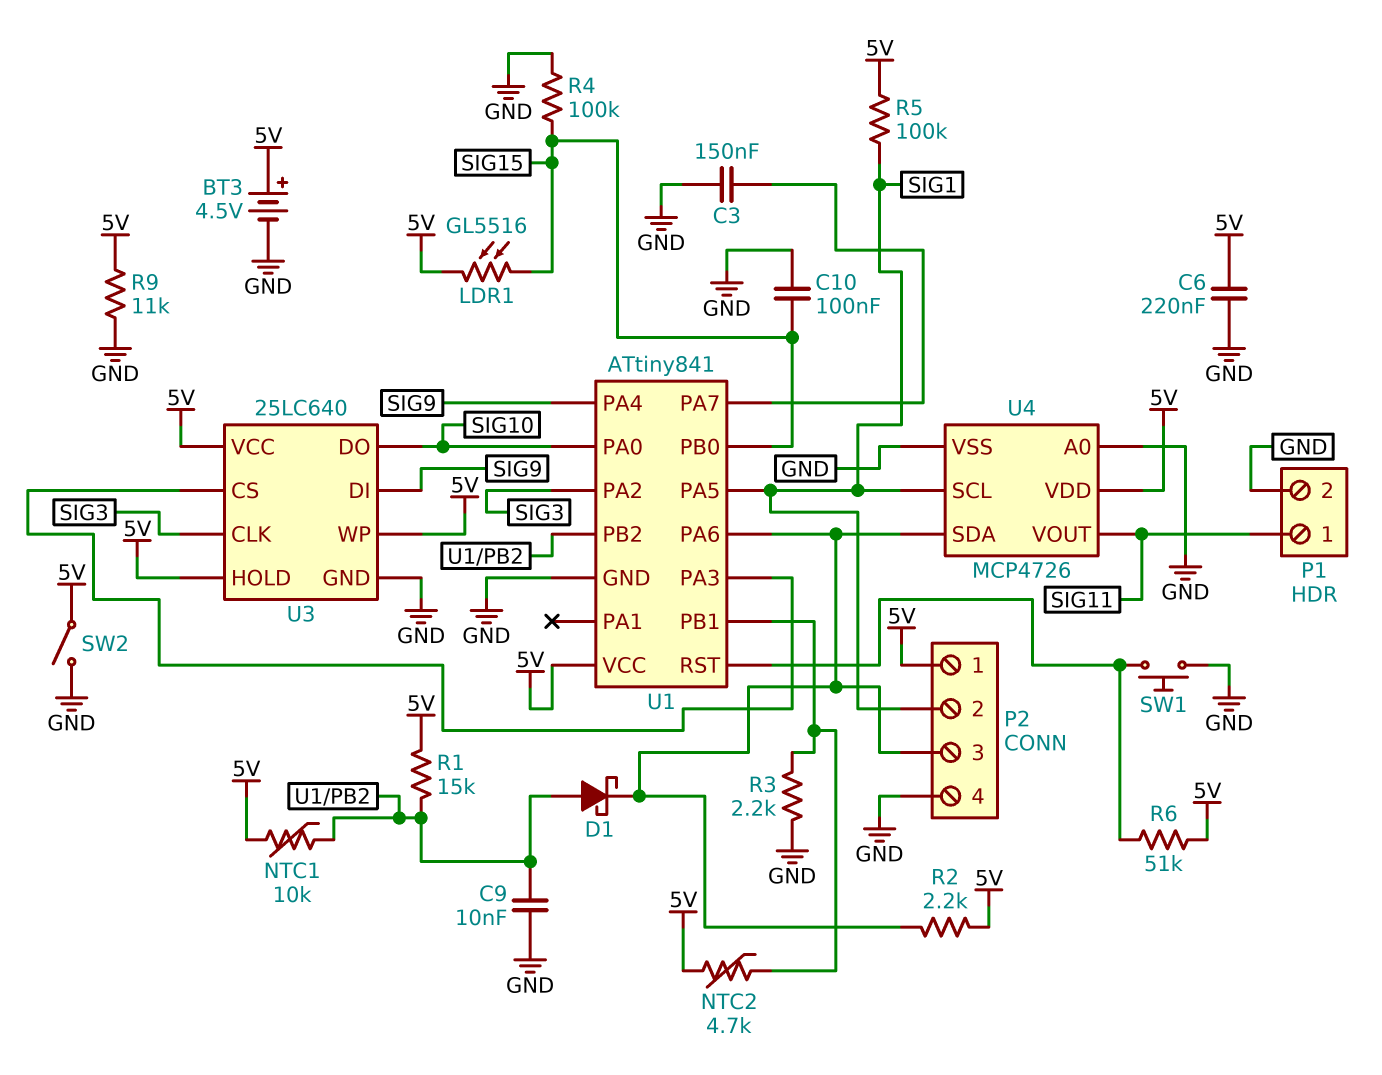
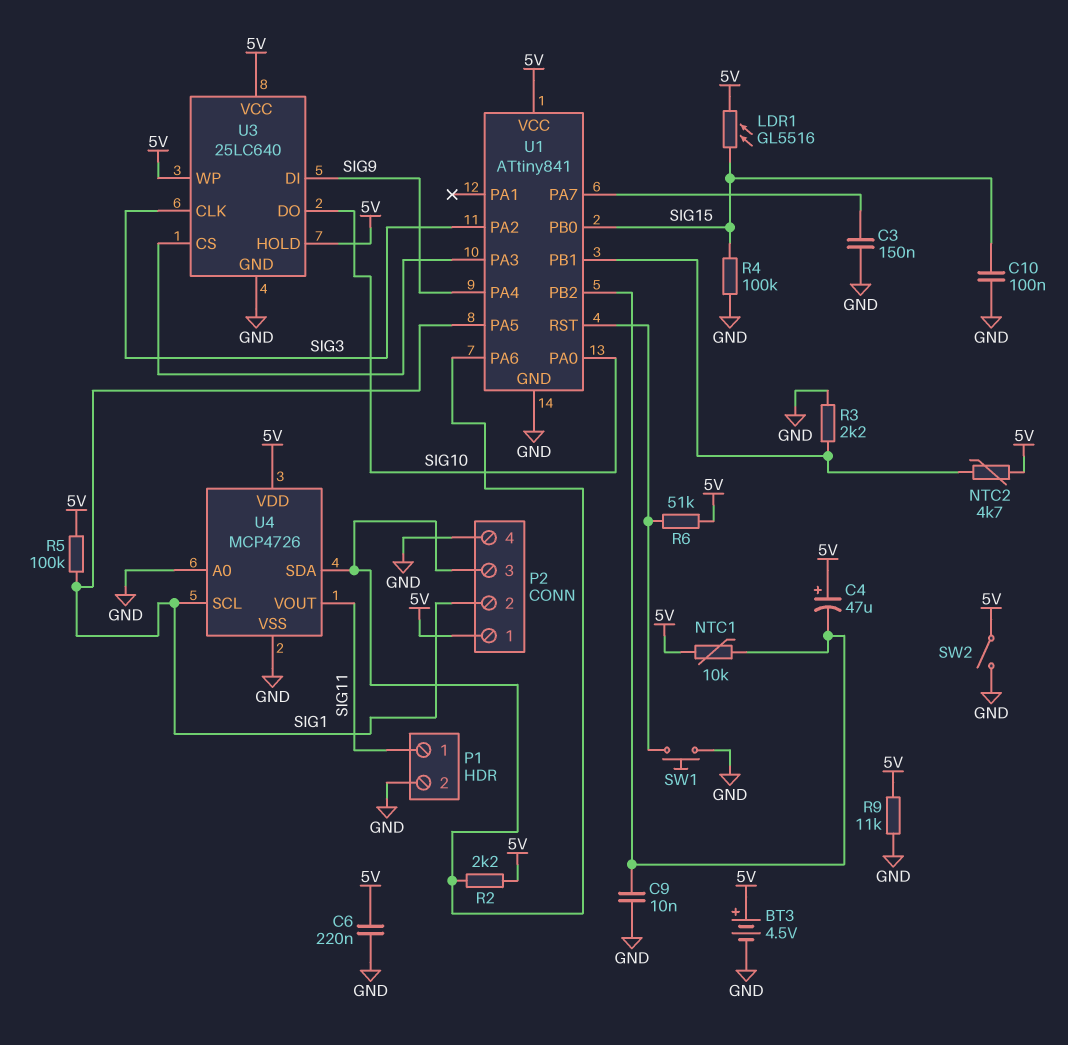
C4: none -> 47uF (plus 5V, minus U1/PB2)
D1: schottky (A U1/PB2, K P2/3) -> none
R1: 15k (5V, U1/PB2) -> none

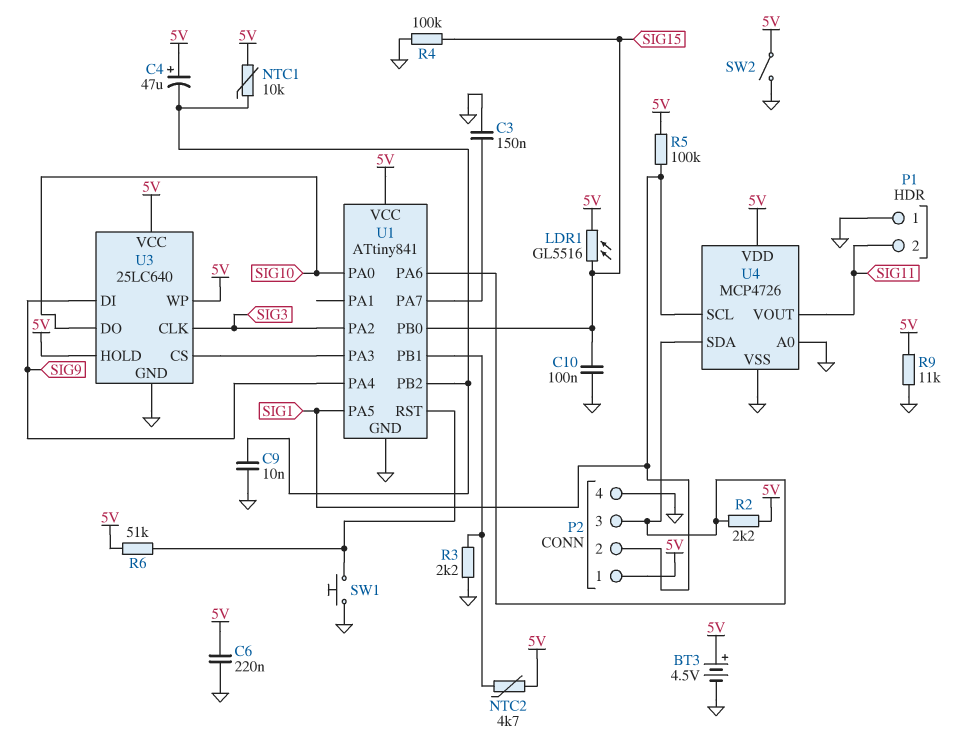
P1 pin 1: SIG11 -> GND
P1 pin 2: GND -> SIG11

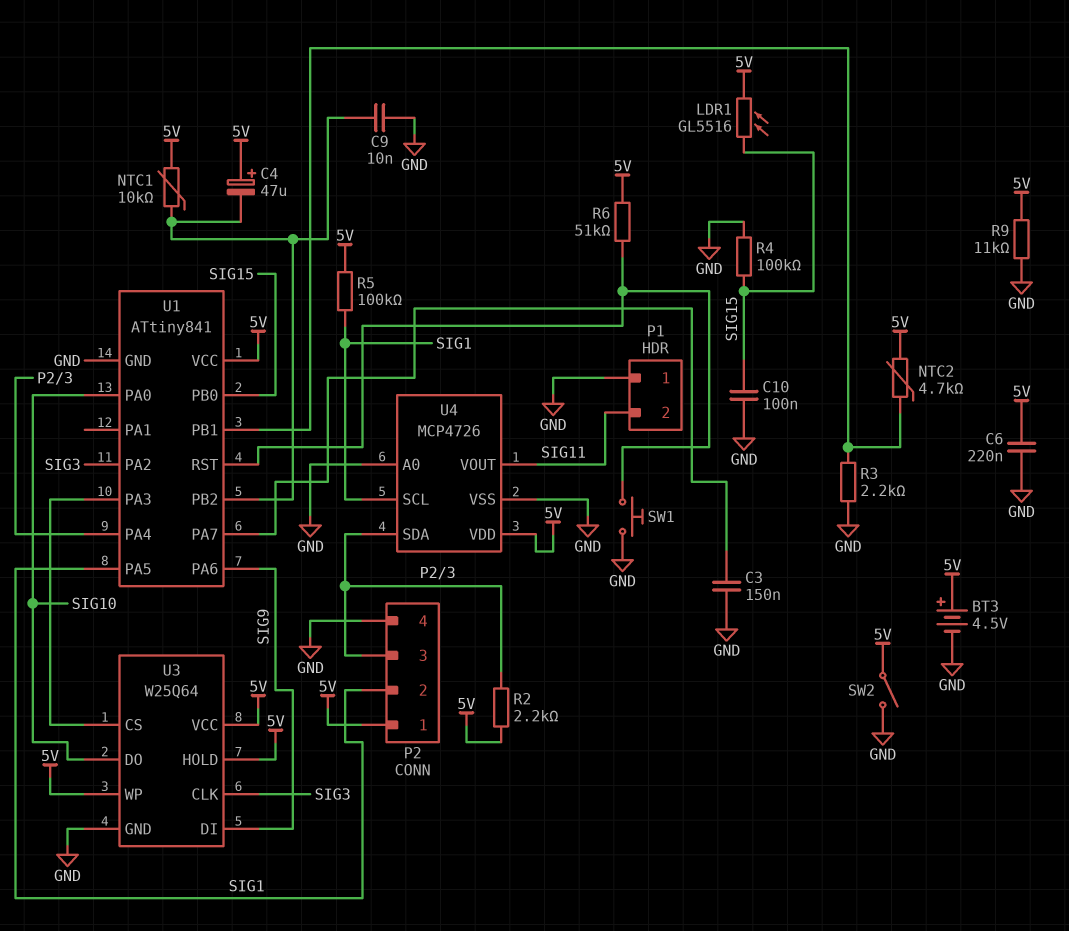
U1 pin PA4: SIG9 -> P2/3
U1 pin PA6: P2/3 -> SIG9
U3: 25LC640 -> W25Q64

